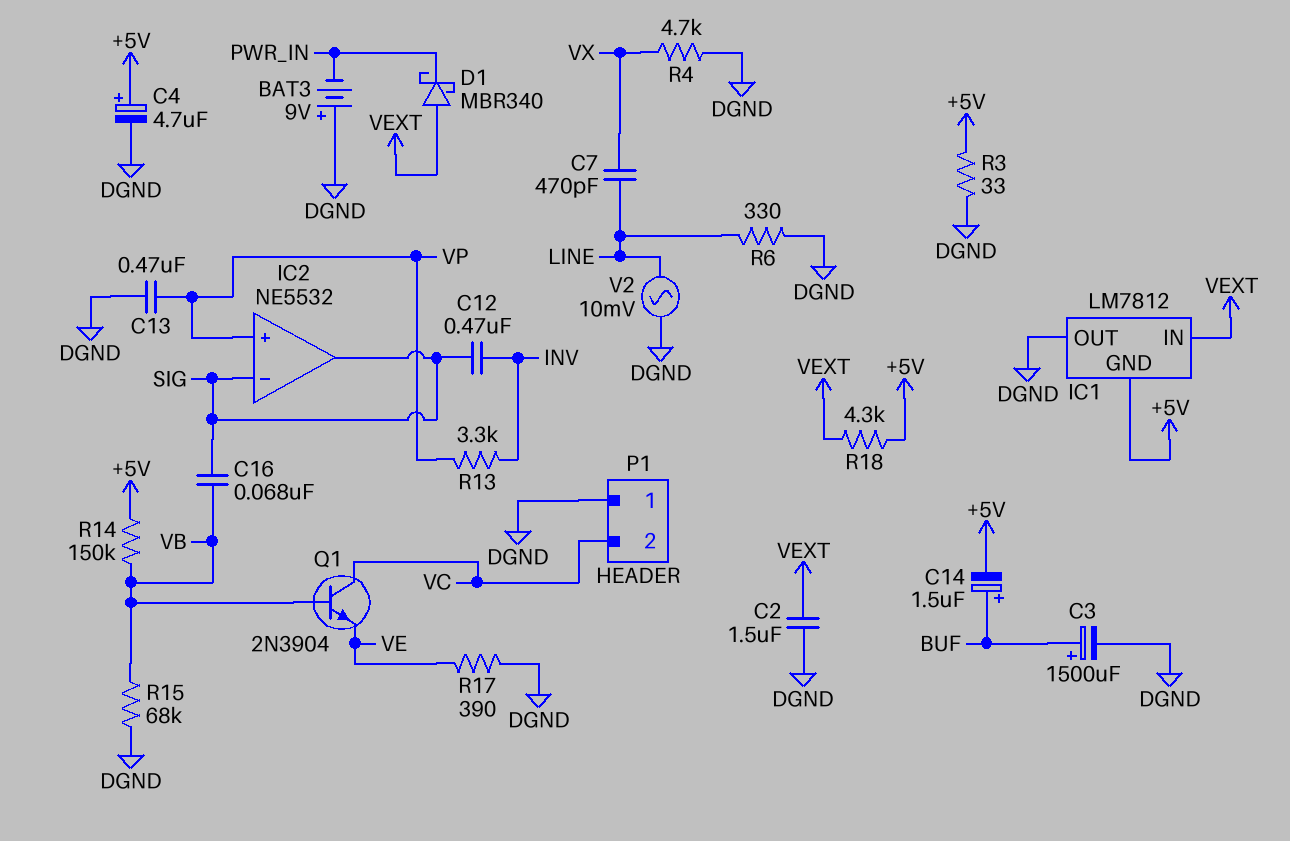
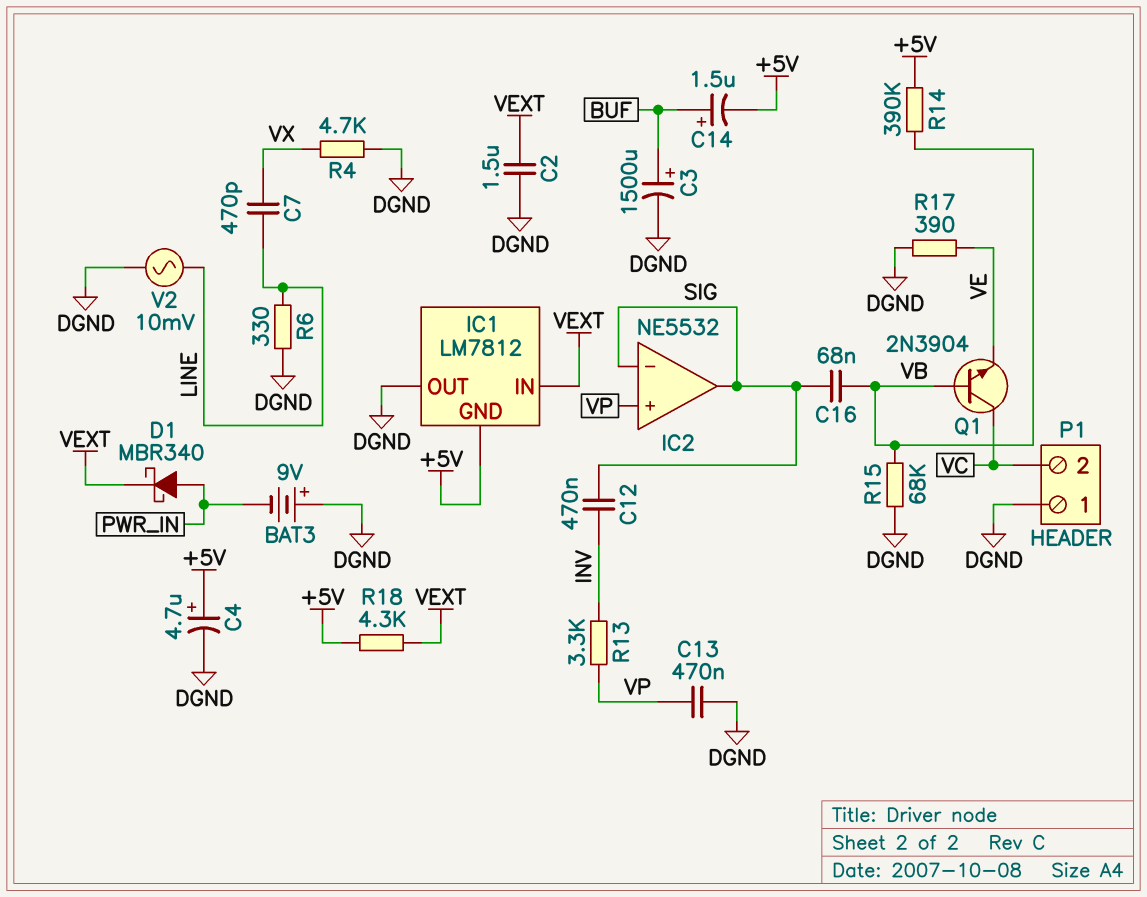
D1: schottky MBR340 (A VEXT, K PWR_IN) -> schottky MBR340 (A PWR_IN, K VEXT)
R3: 33 (+5V, DGND) -> none
R14: 150k (+5V, VB) -> 390k (+5V, VB)

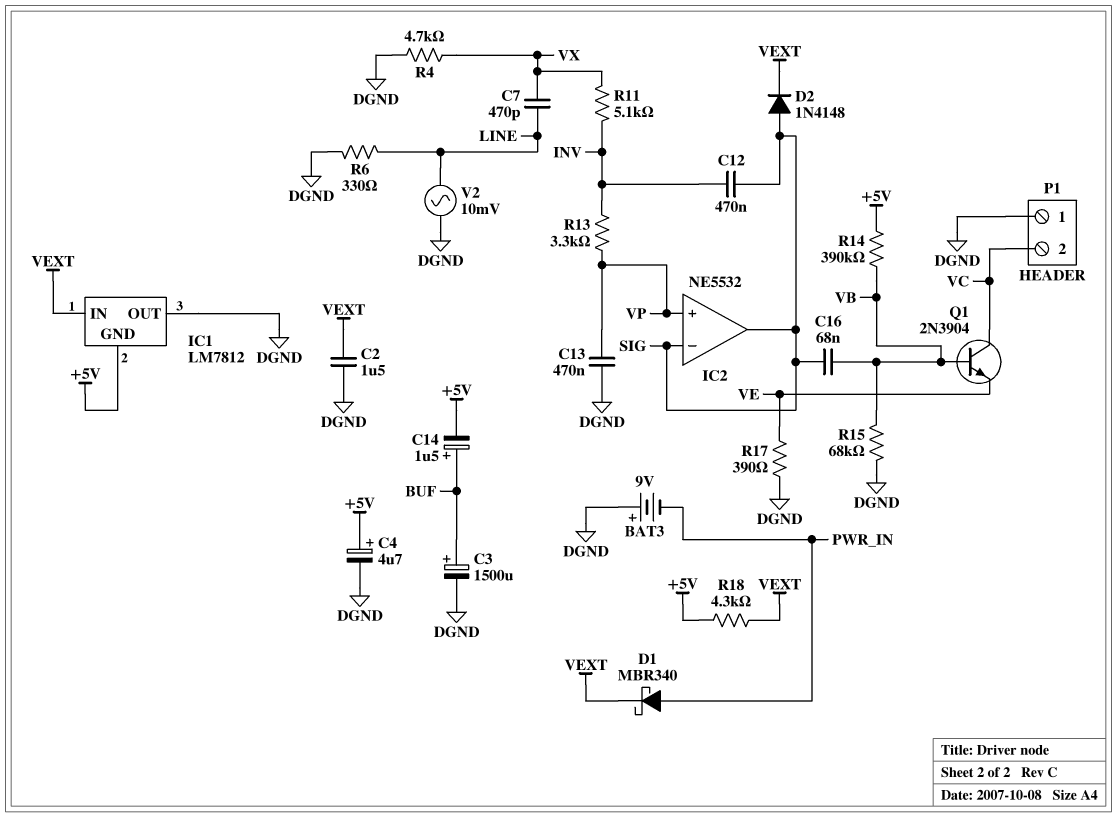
D2: none -> diode 1N4148 (A SIG, K VEXT)
R11: none -> 5.1k (INV, VX)

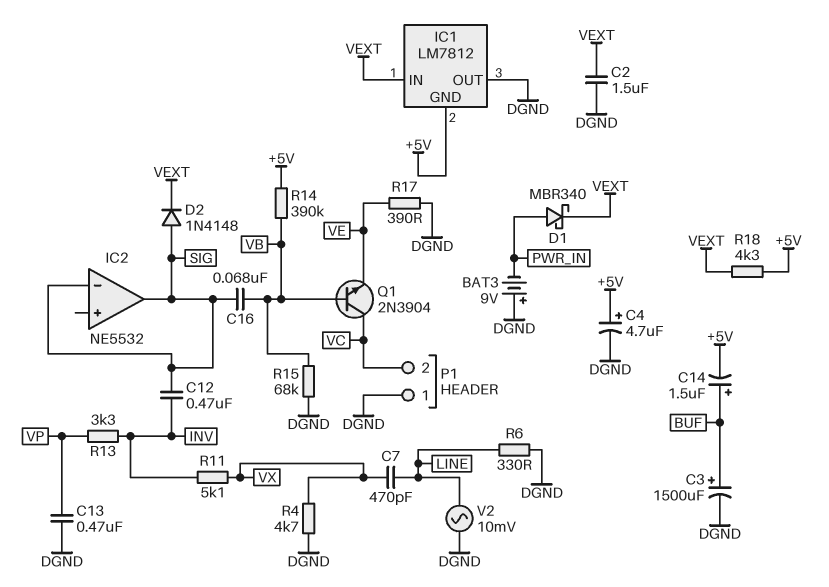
IC2 pin in+: VP -> none

